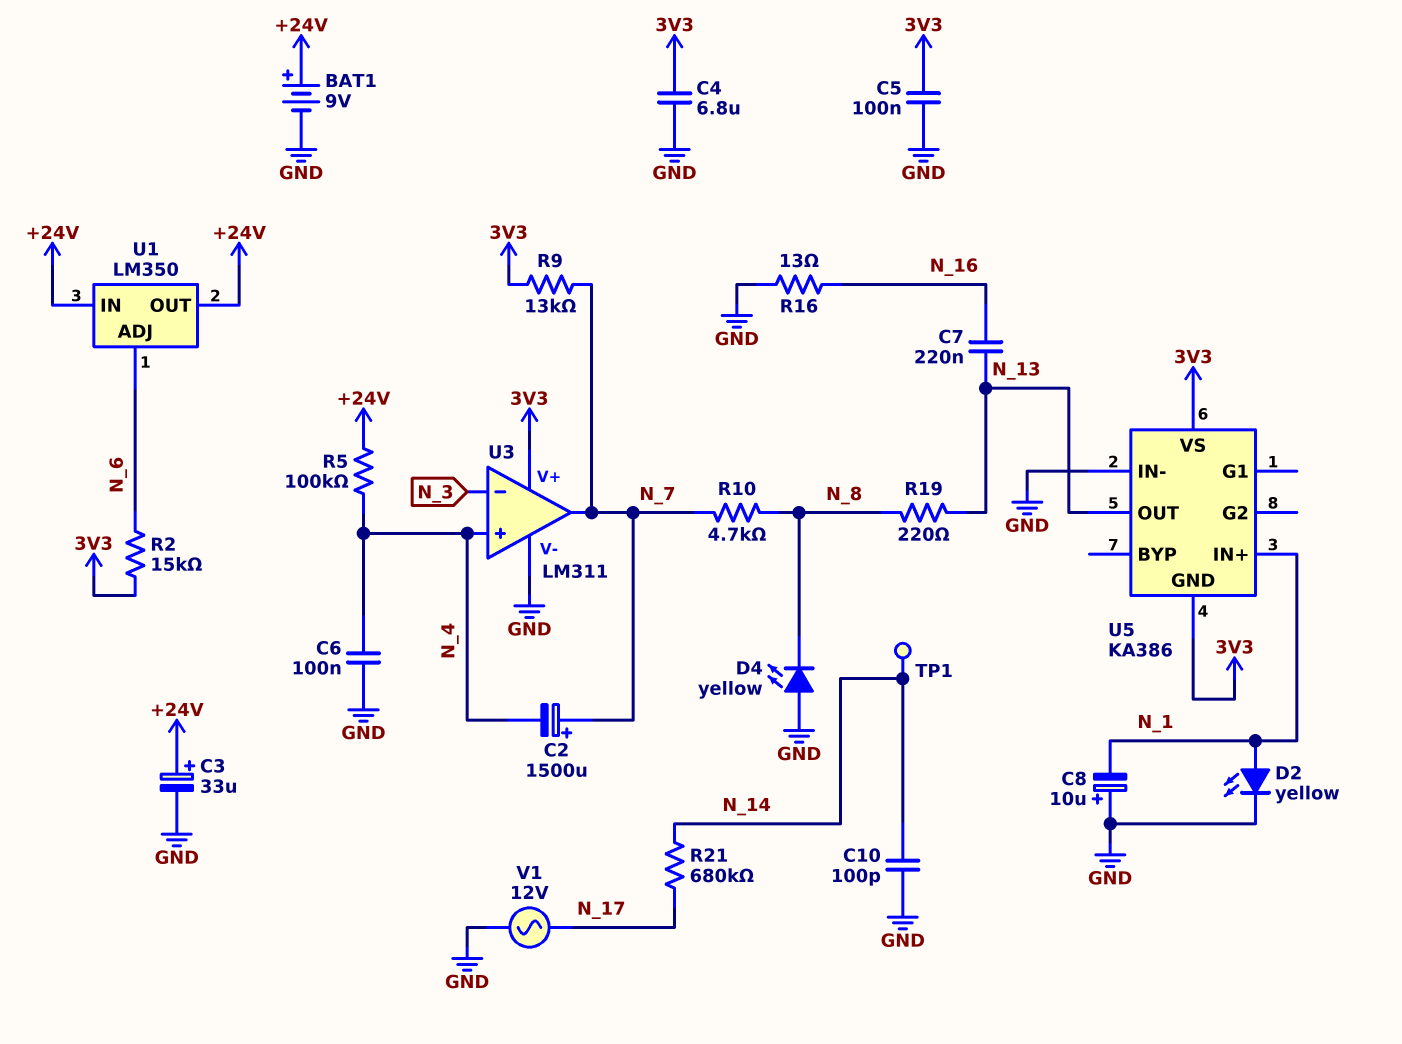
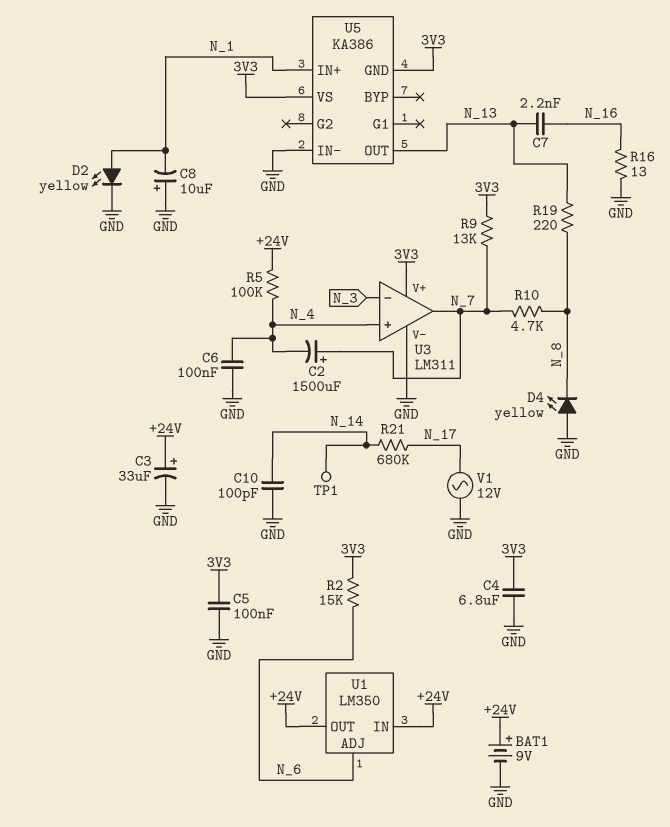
C7: 220nF (N_13, N_16) -> 2.2nF (N_13, N_16)

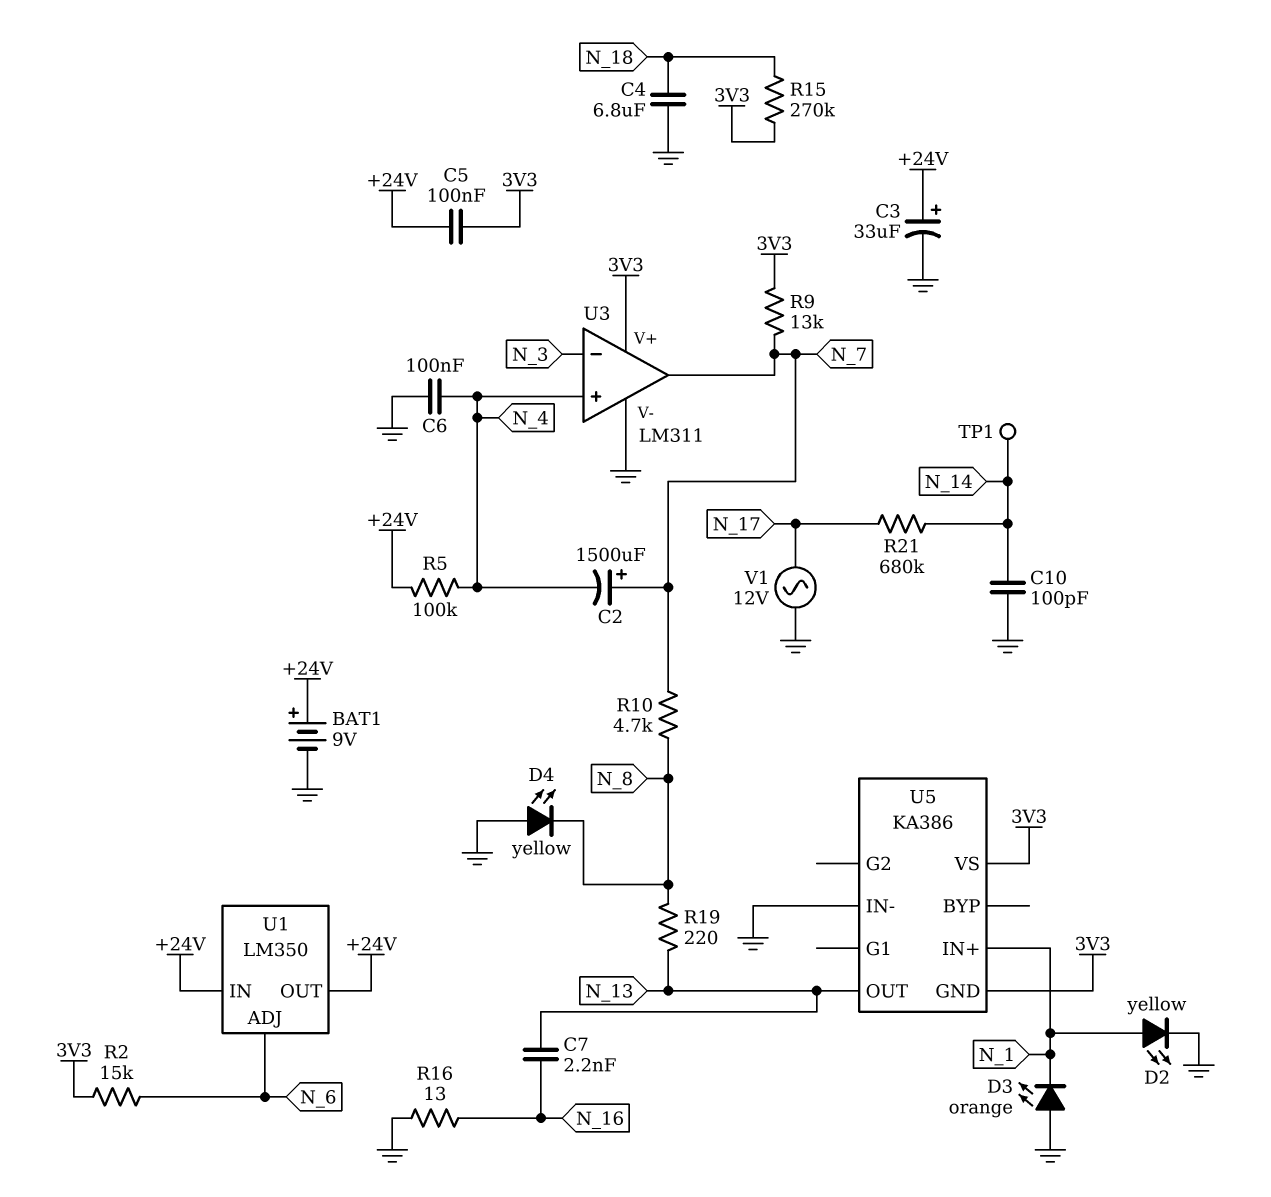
C4: 6.8uF (3V3, GND) -> 6.8uF (GND, N_18)
C5: 100nF (3V3, GND) -> 100nF (+24V, 3V3)
C8: 10uF (plus GND, minus N_1) -> none
D3: none -> LED orange (A GND, K N_1)
R15: none -> 270k (3V3, N_18)

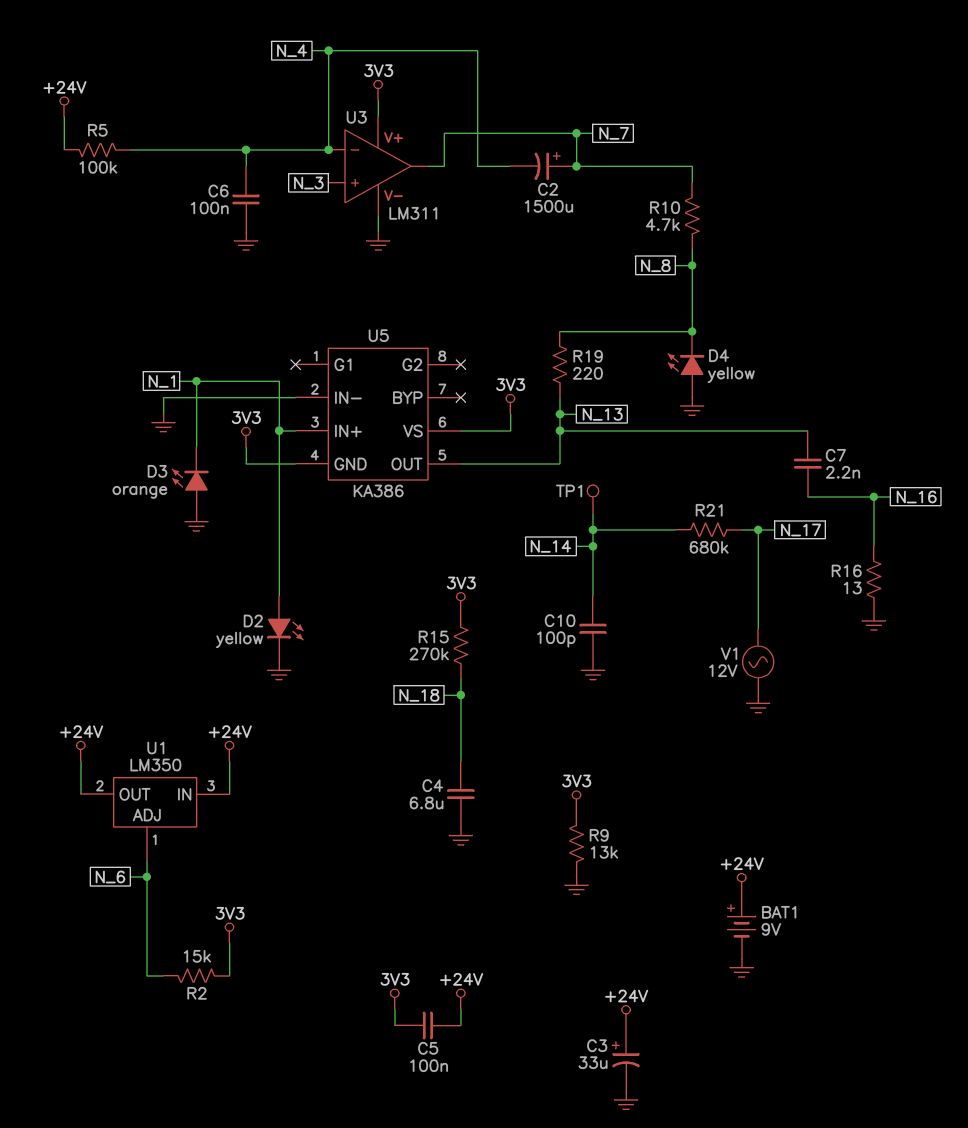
R9: 13k (3V3, N_7) -> 13k (3V3, GND)
U3 pin in+: N_4 -> N_3
U3 pin in-: N_3 -> N_4

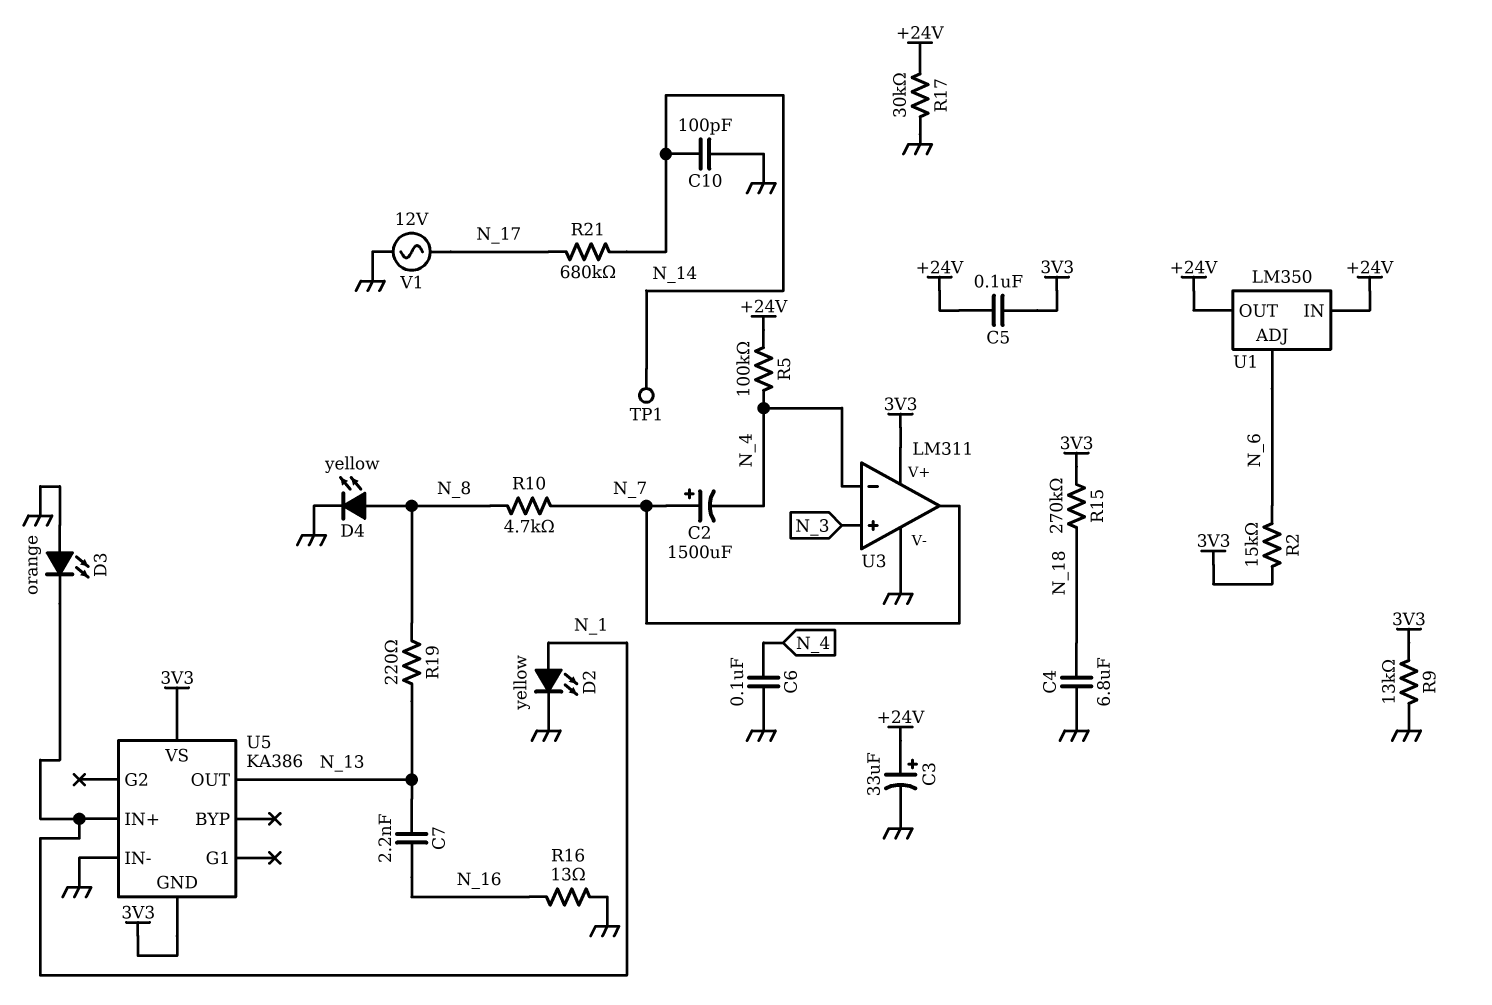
BAT1: 9V (plus +24V, minus GND) -> none
D4: LED yellow (A GND, K N_8) -> LED yellow (A N_8, K GND)
R17: none -> 30k (+24V, GND)

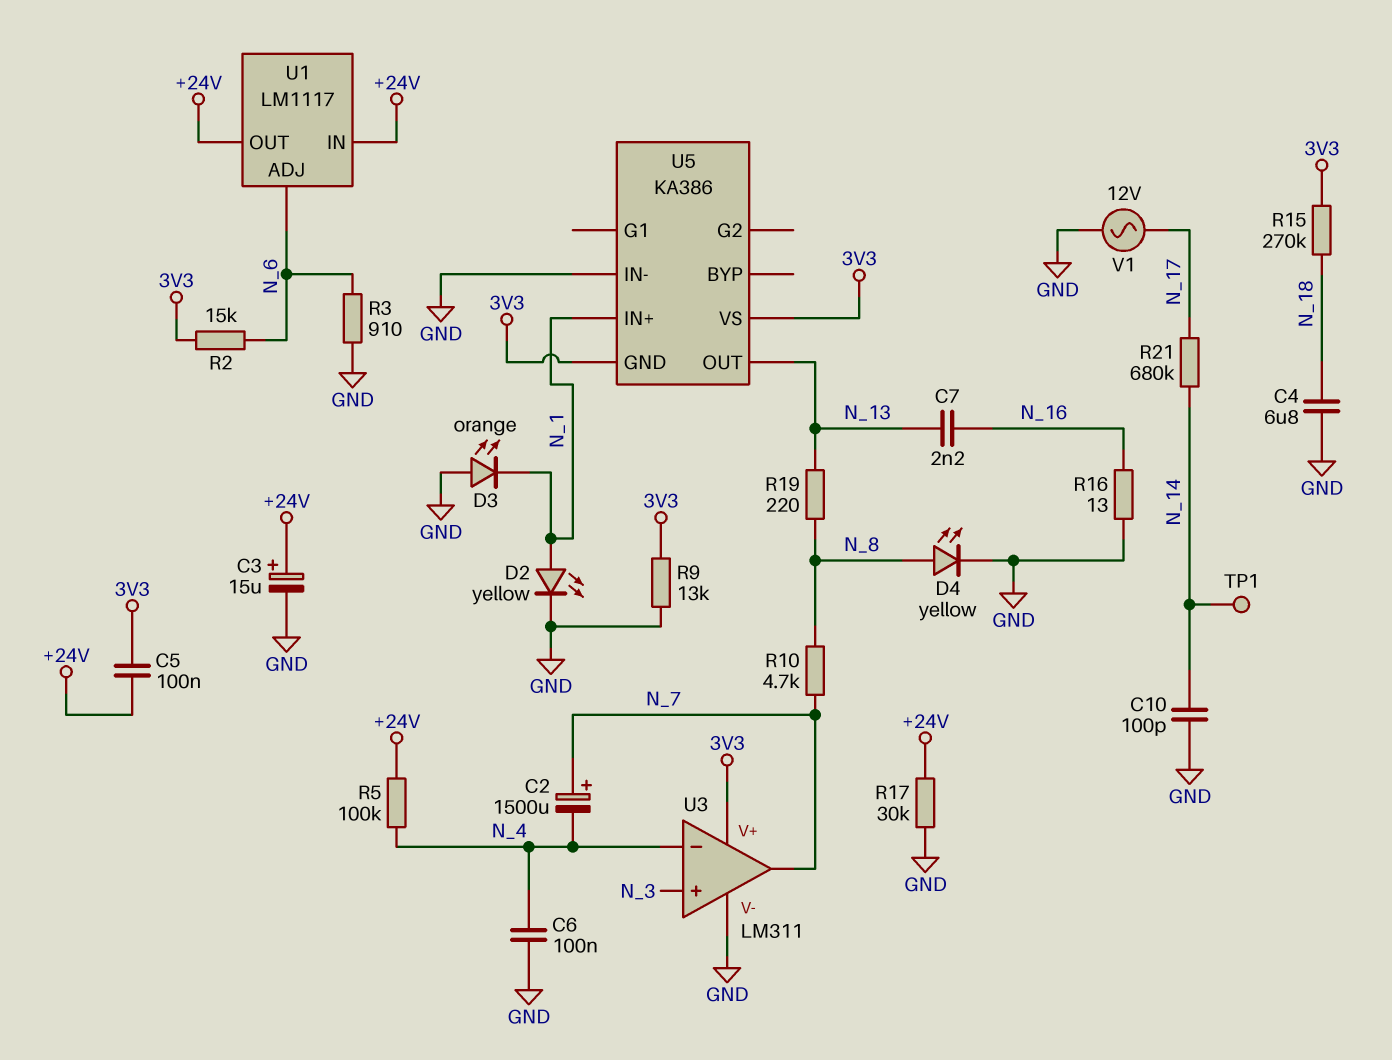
C3: 33uF (plus +24V, minus GND) -> 15uF (plus +24V, minus GND)
R3: none -> 910 (GND, N_6)
U1: LM350 -> LM1117

